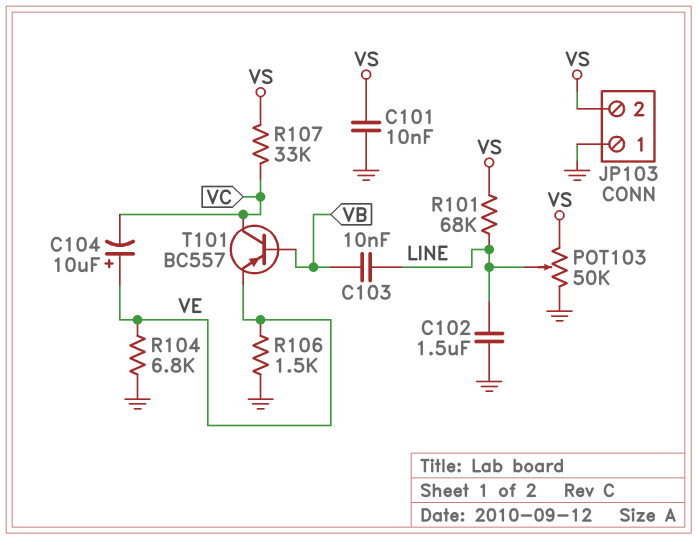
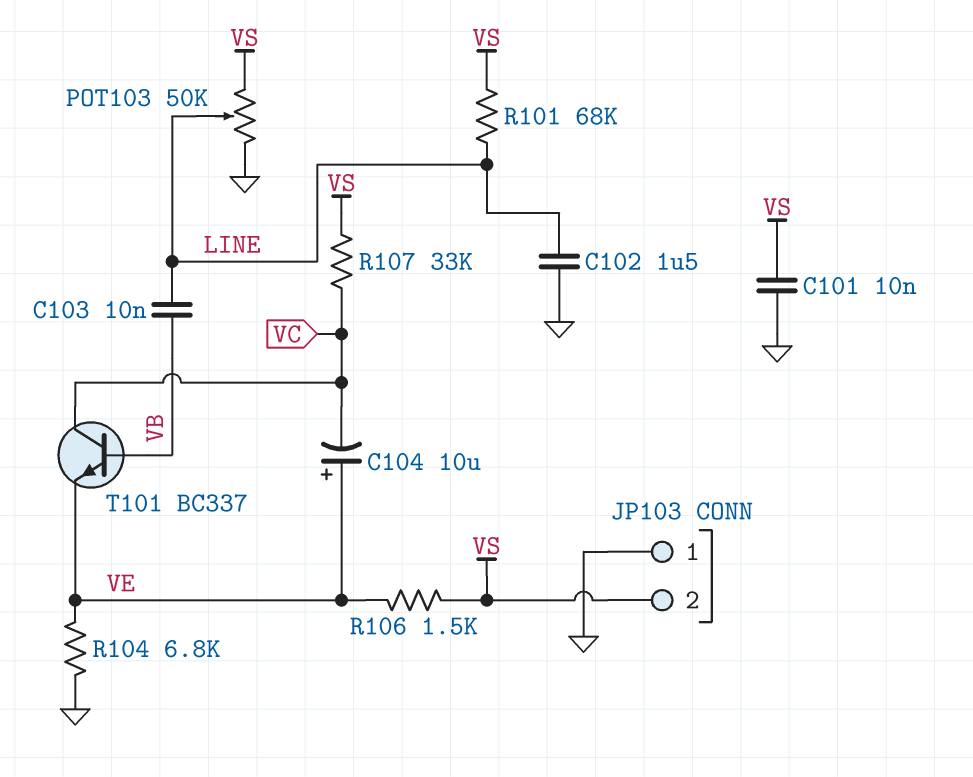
R106: 1.5k (GND, VE) -> 1.5k (VE, VS)
T101: PNP BC557 (B VB, C VC, E VE) -> NPN BC337 (B VB, C VC, E VE)

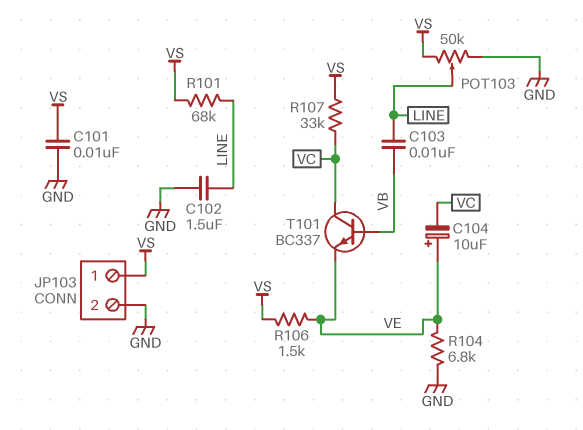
JP103 pin 1: GND -> VS
JP103 pin 2: VS -> GND

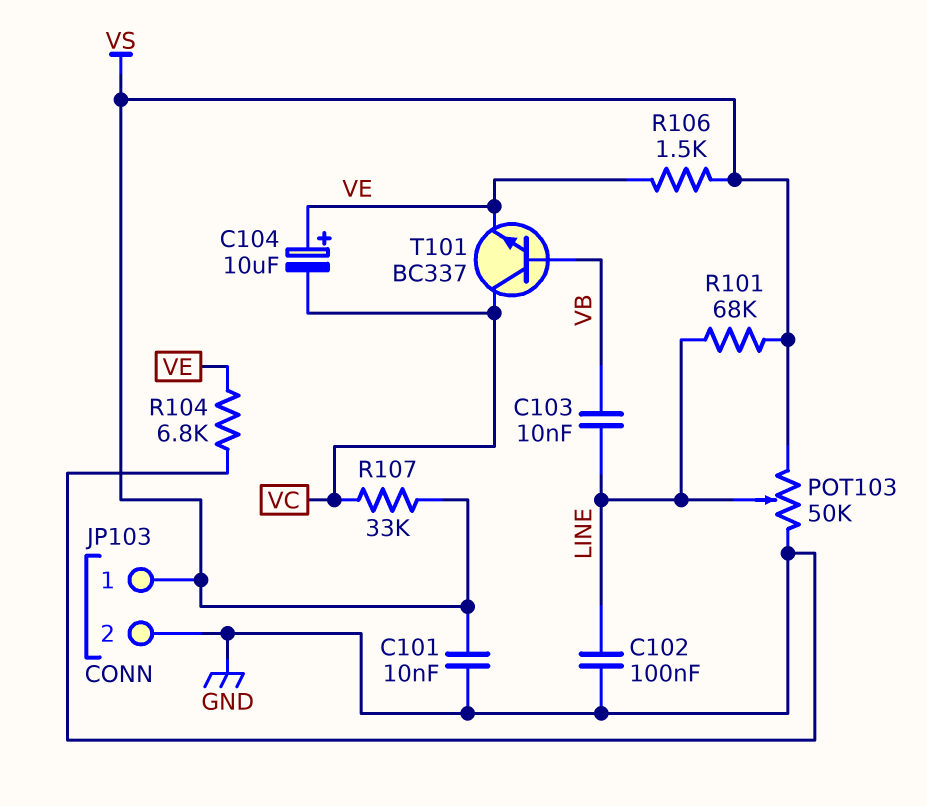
C102: 1.5uF (GND, LINE) -> 100nF (GND, LINE)

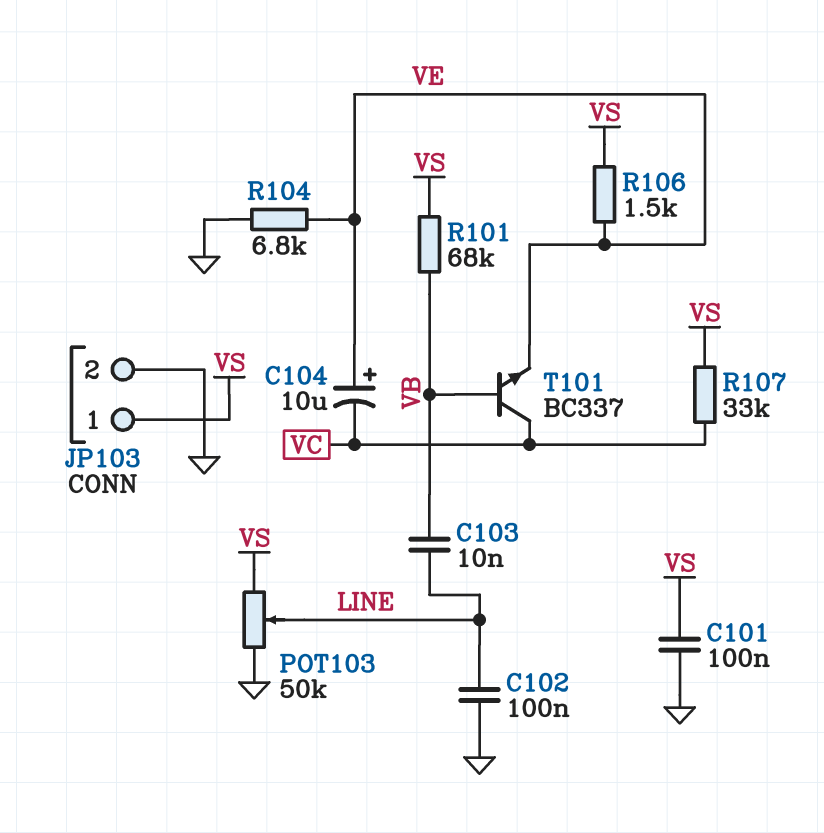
C101: 10nF (GND, VS) -> 100nF (GND, VS)
R101: 68k (LINE, VS) -> 68k (VB, VS)

